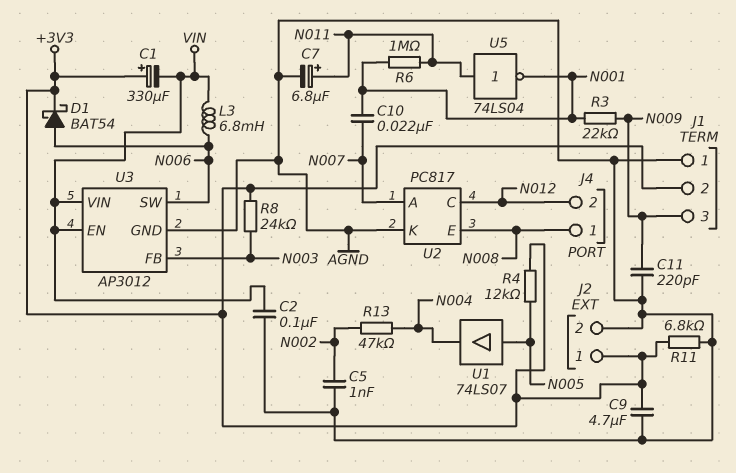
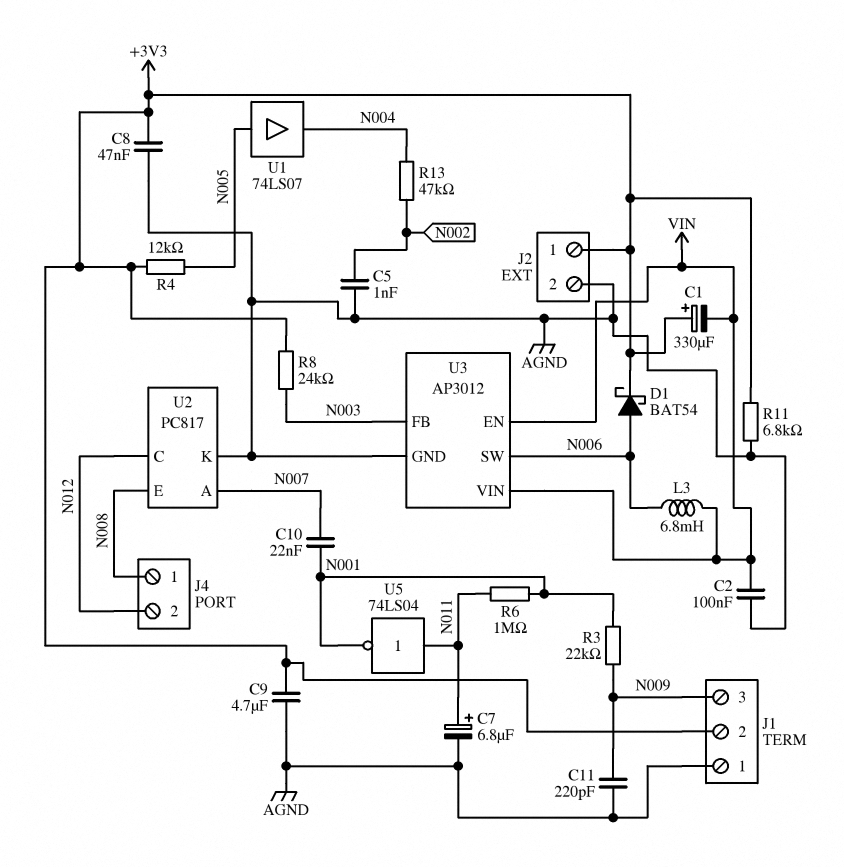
C8: none -> 47nF (+3V3, AGND)

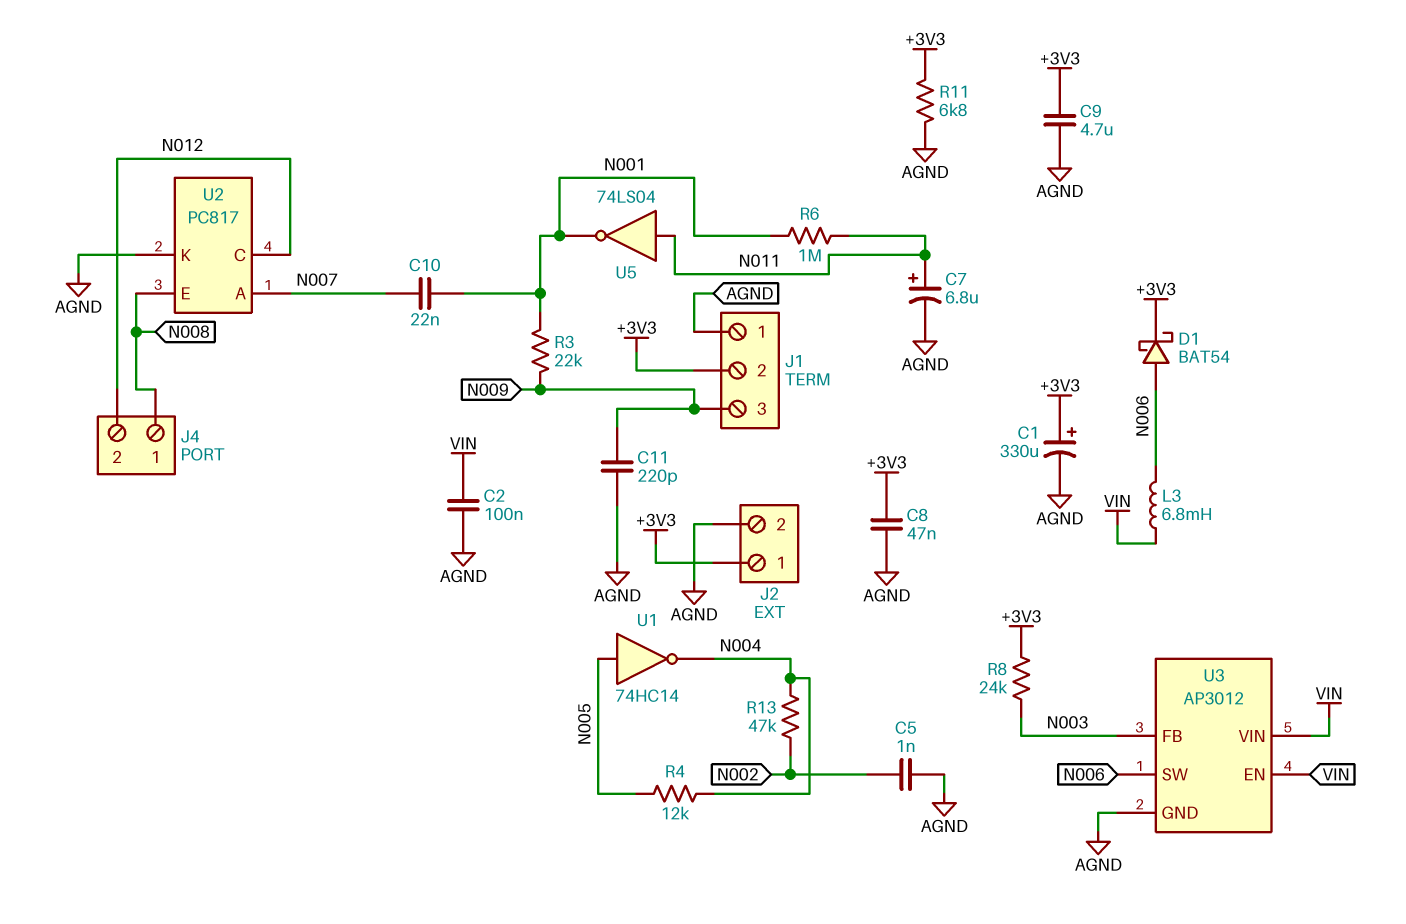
C1: 330uF (plus +3V3, minus VIN) -> 330uF (plus +3V3, minus AGND)
R4: 12k (+3V3, N005) -> 12k (N004, N005)
U1: buffer 74LS07 (in N005, out N004) -> NOT 74HC14 (in N005, out N004)

